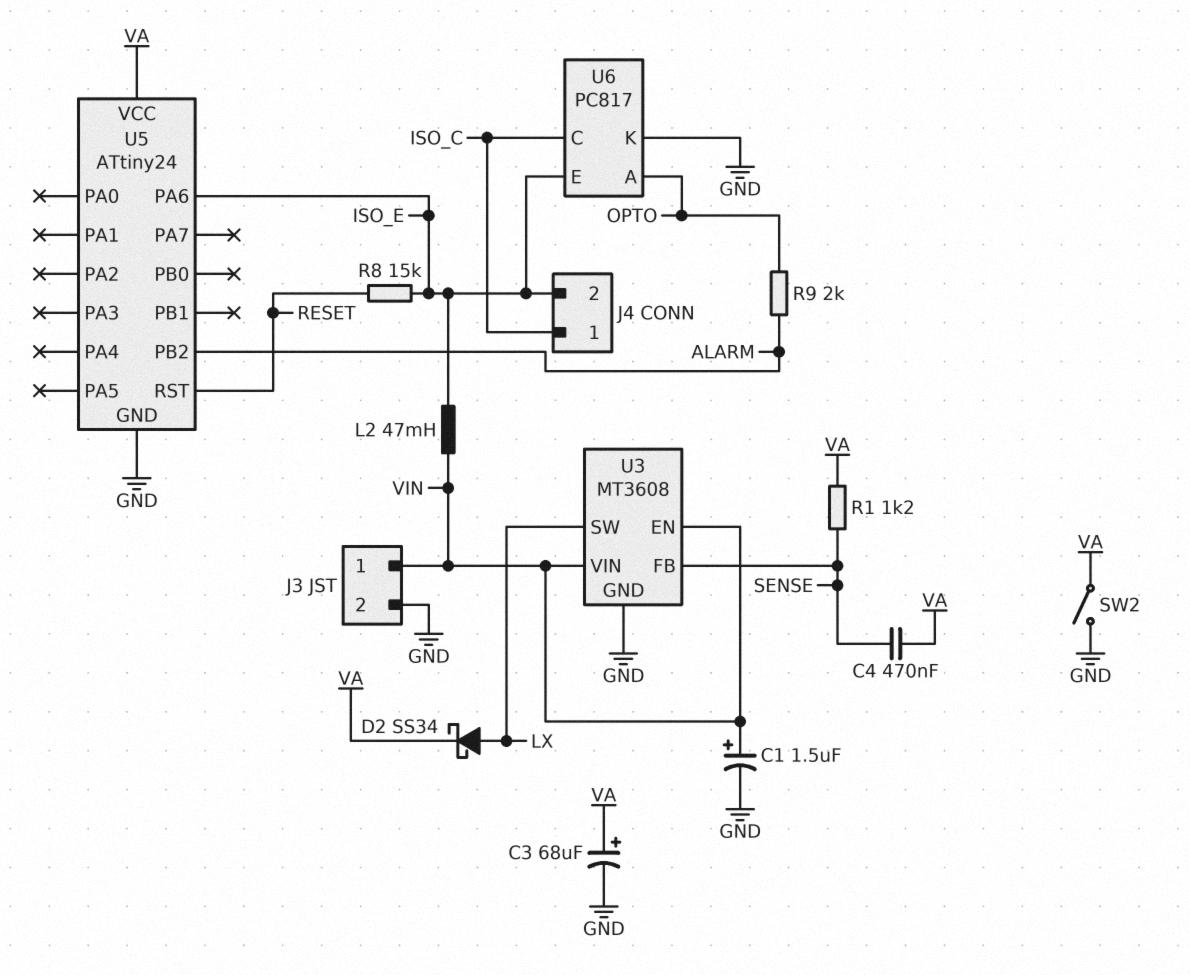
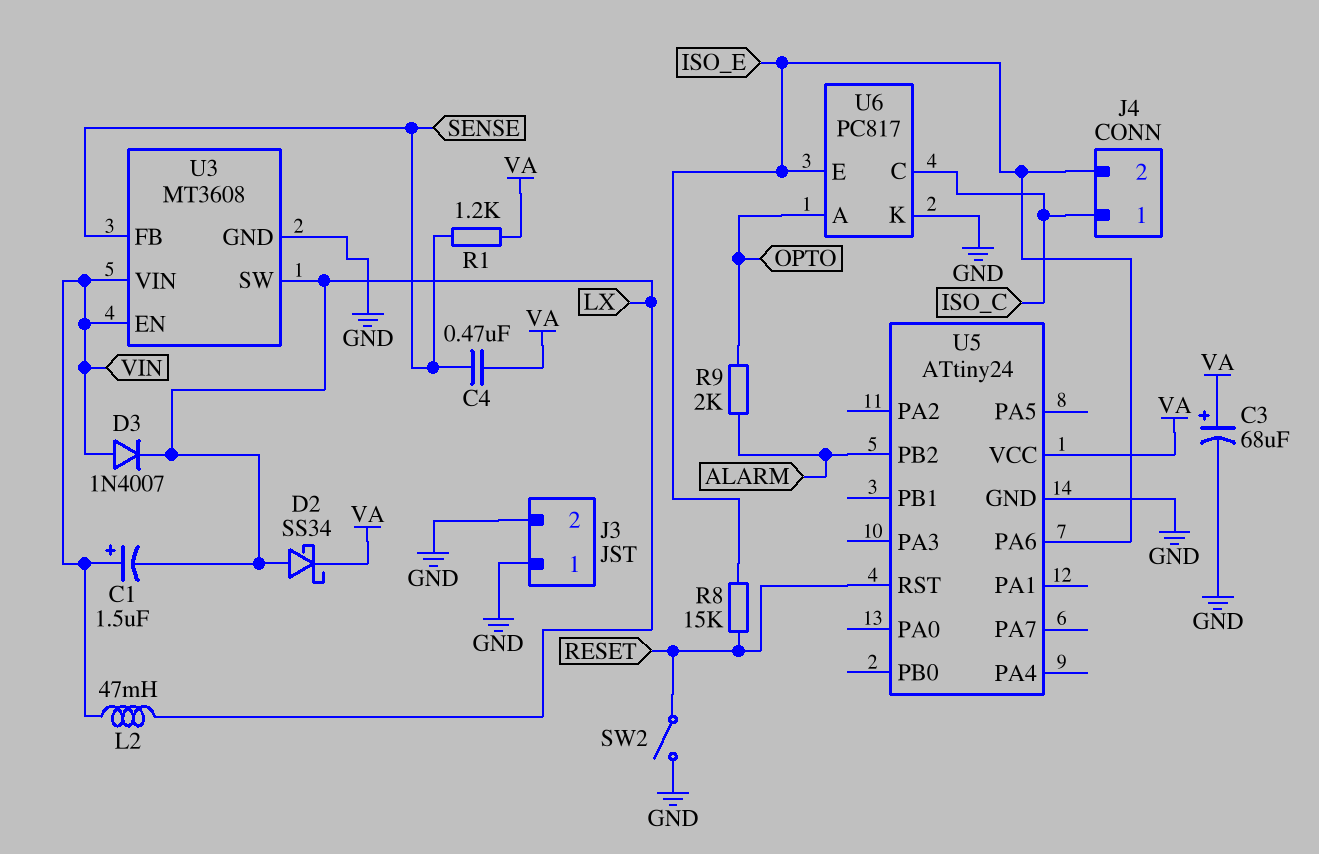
C1: 1.5uF (plus VIN, minus GND) -> 1.5uF (plus VIN, minus LX)
D3: none -> diode 1N4007 (A VIN, K LX)
J3 pin 1: VIN -> GND
L2: 47mH (ISO_E, VIN) -> 47mH (LX, VIN)
SW2: switch (GND, VA) -> switch (GND, RESET)

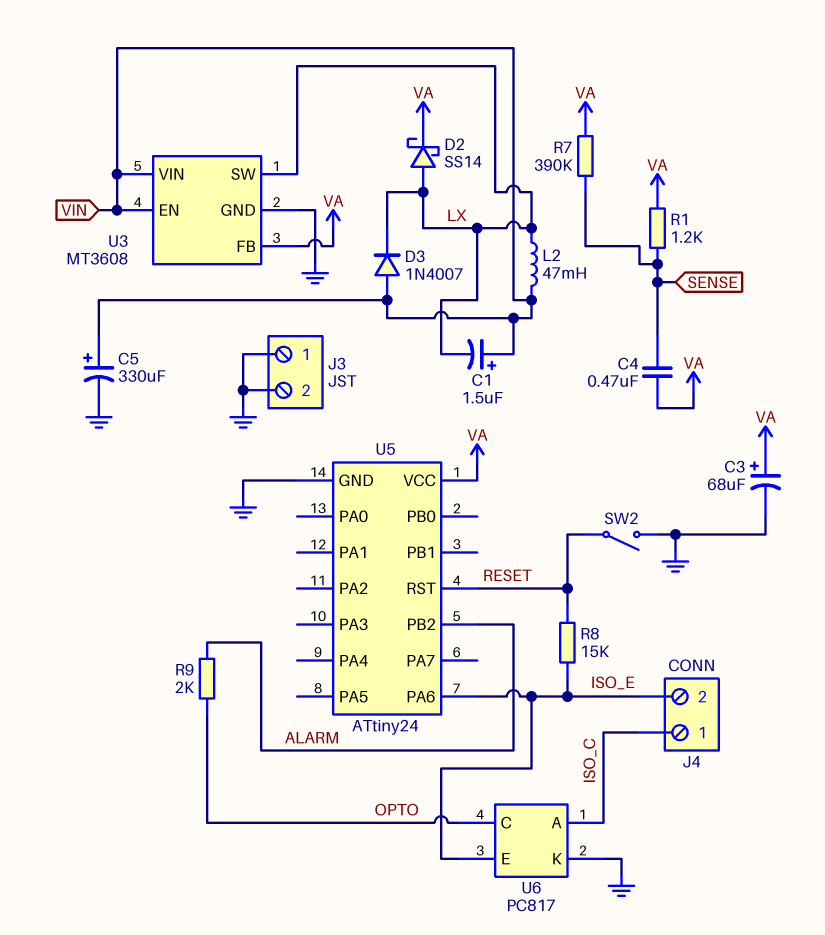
C5: none -> 330uF (plus VIN, minus GND)
D2: schottky SS34 (A LX, K VA) -> schottky SS14 (A LX, K VA)
R7: none -> 390k (SENSE, VA)
U3 pin FB: SENSE -> VA
U6 pin A: OPTO -> ISO_C
U6 pin C: ISO_C -> OPTO

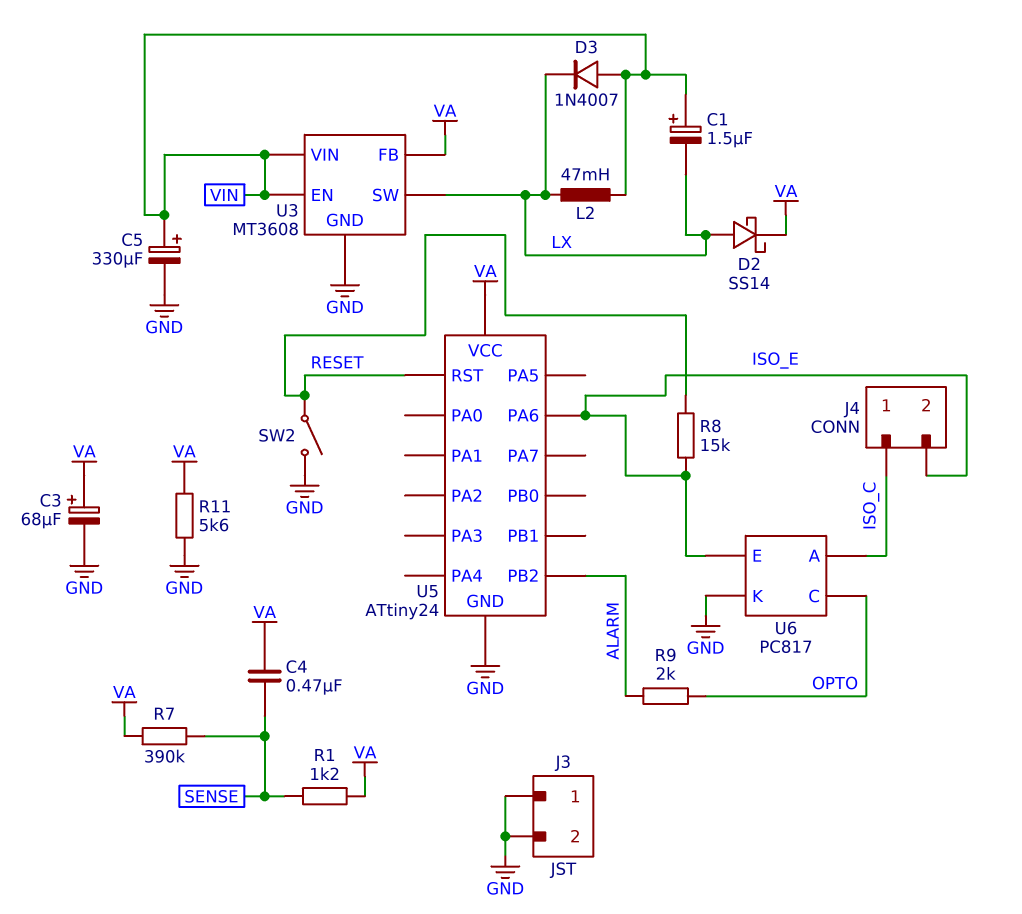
R11: none -> 5.6k (GND, VA)

